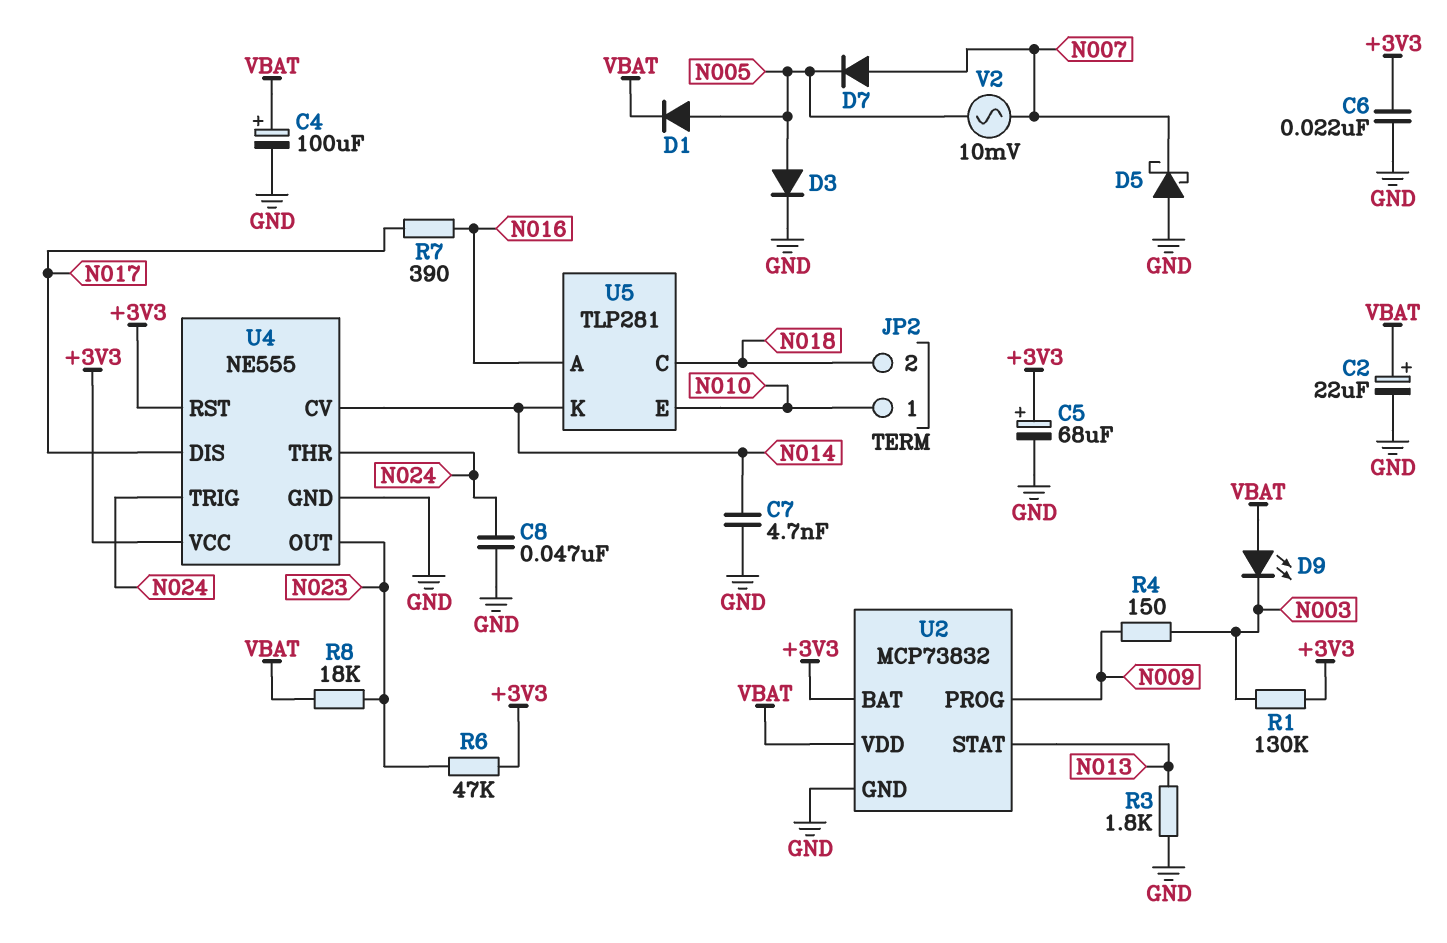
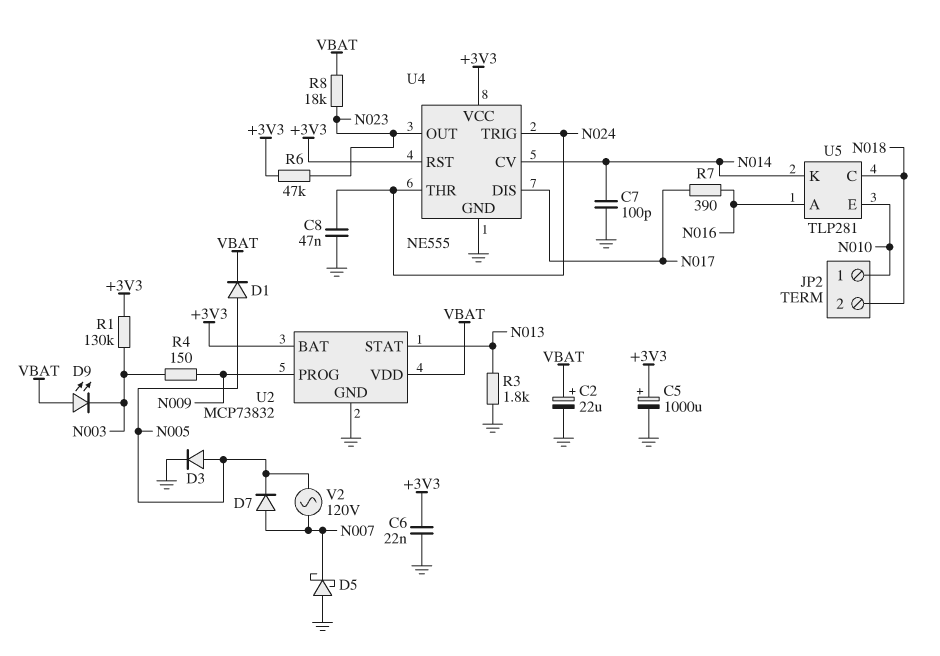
C4: 100uF (plus VBAT, minus GND) -> none
C5: 68uF (plus +3V3, minus GND) -> 1000uF (plus +3V3, minus GND)
C7: 4.7nF (GND, N014) -> 100pF (GND, N014)
V2: AC 10mV (N005, N007) -> AC 120V (N005, N007)

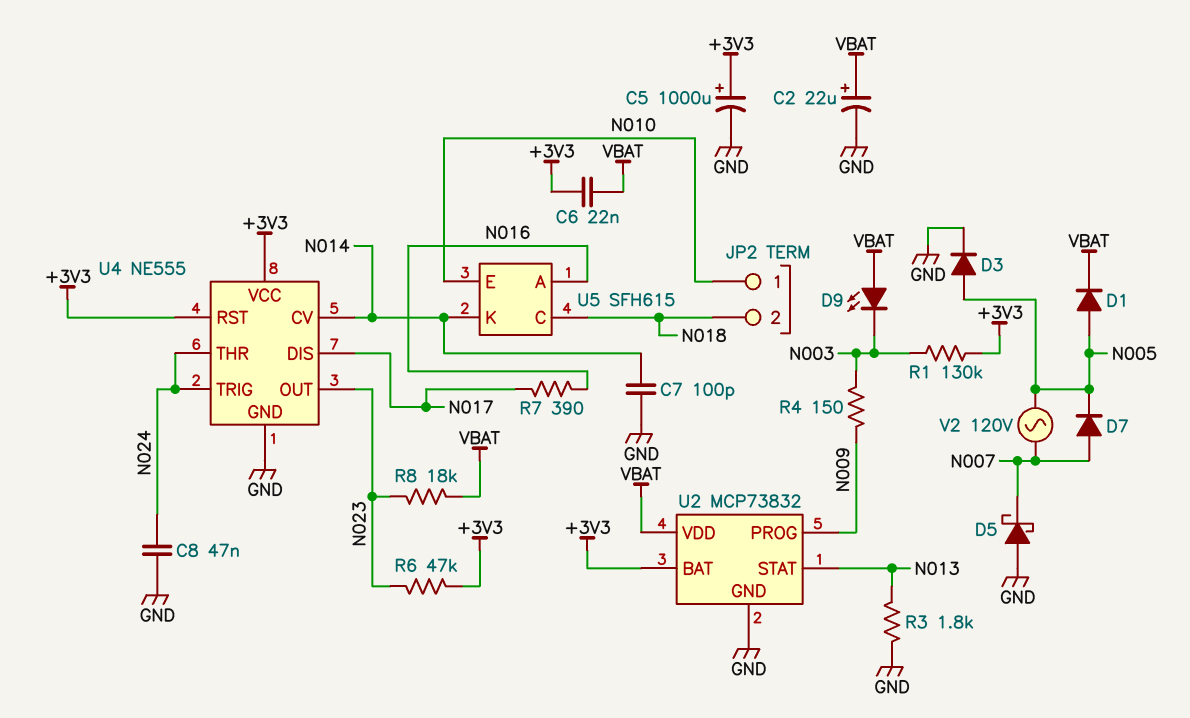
C6: 22nF (+3V3, GND) -> 22nF (+3V3, VBAT)
U5: TLP281 -> SFH615

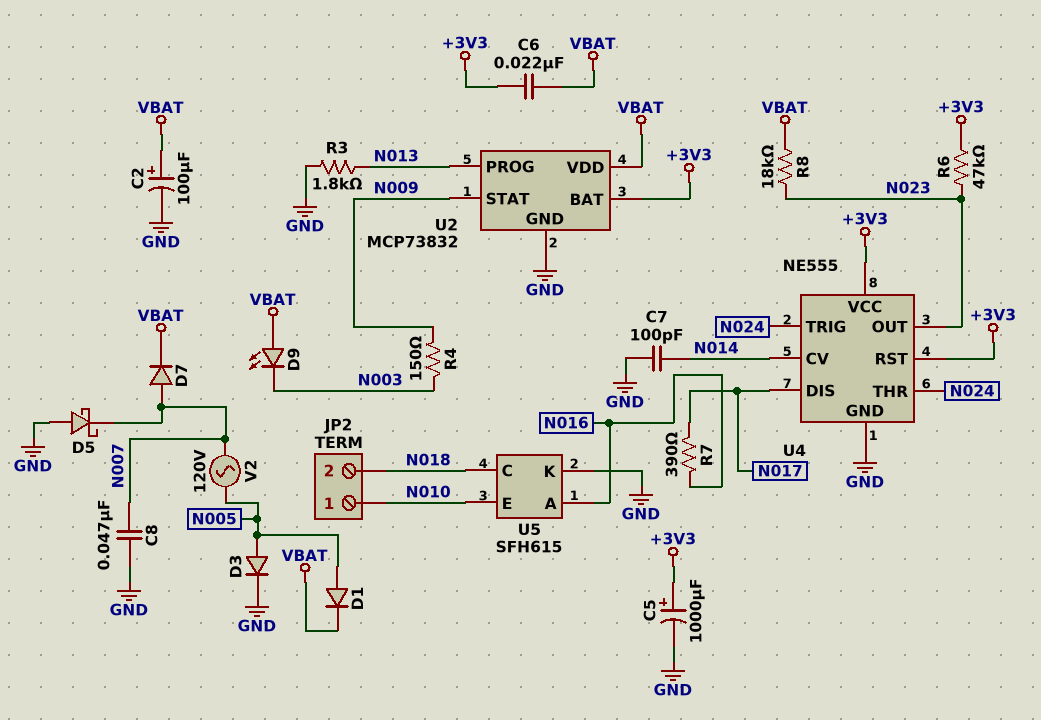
C2: 22uF (plus VBAT, minus GND) -> 100uF (plus VBAT, minus GND)
C8: 47nF (GND, N024) -> 47nF (GND, N007)
D7: diode (A N007, K N005) -> diode (A N007, K VBAT)
R1: 130k (+3V3, N003) -> none
U2 pin PROG: N009 -> N013
U2 pin STAT: N013 -> N009
U5 pin K: N014 -> GND

